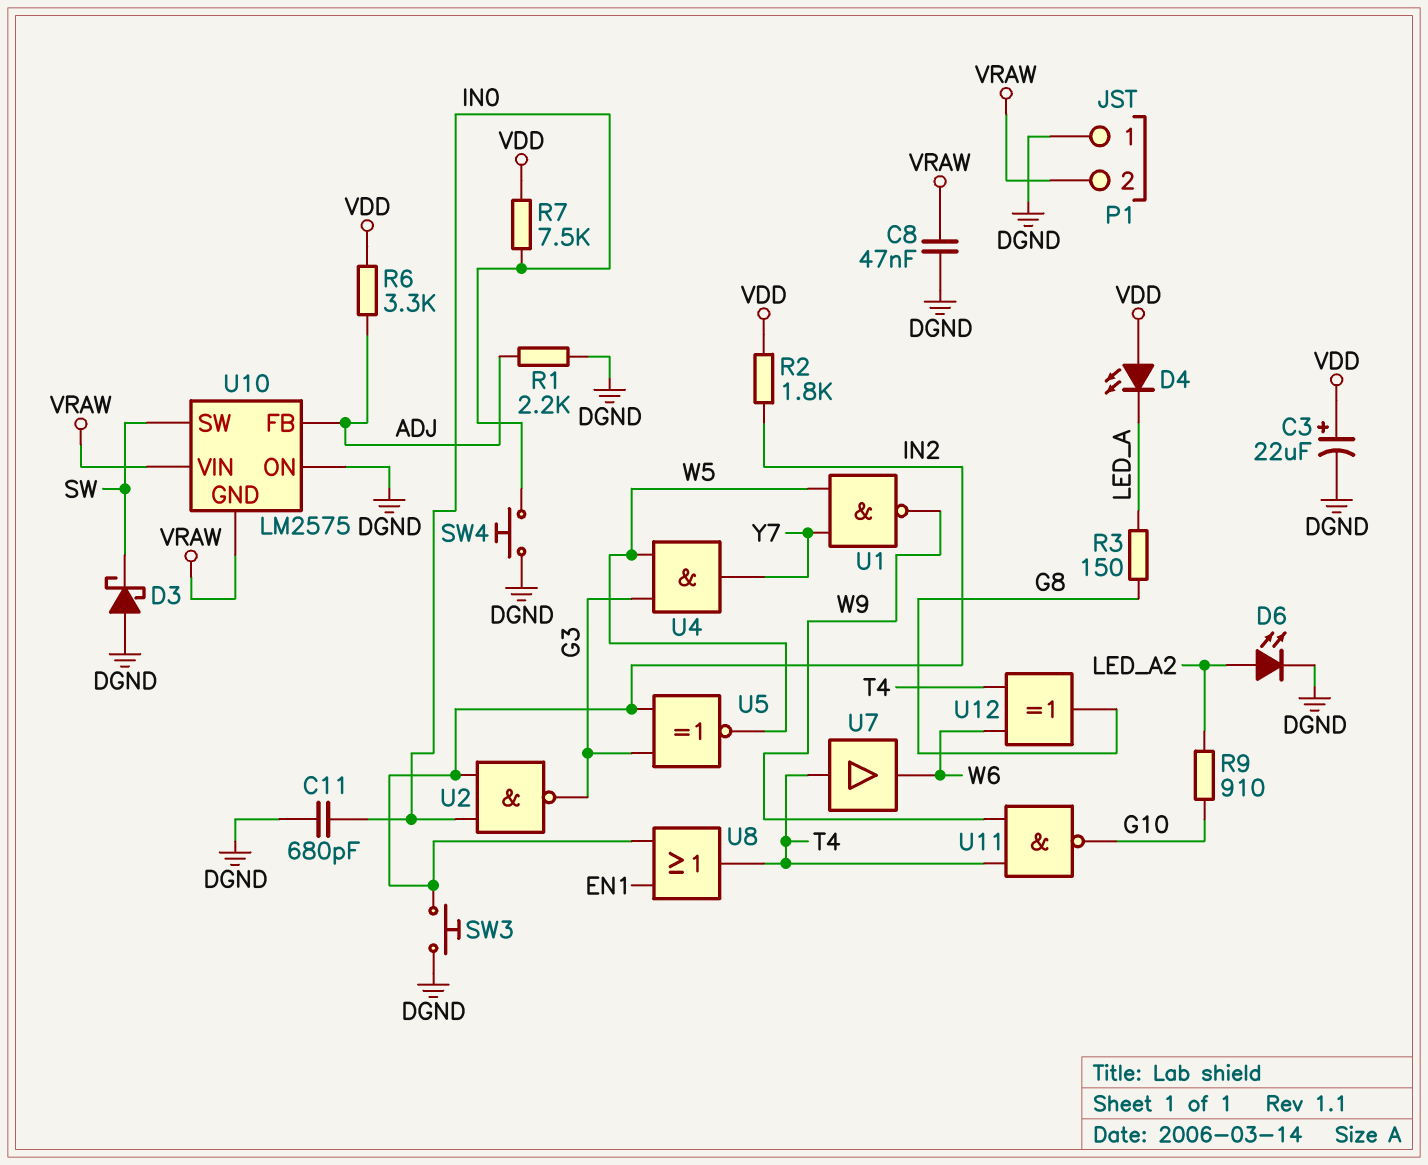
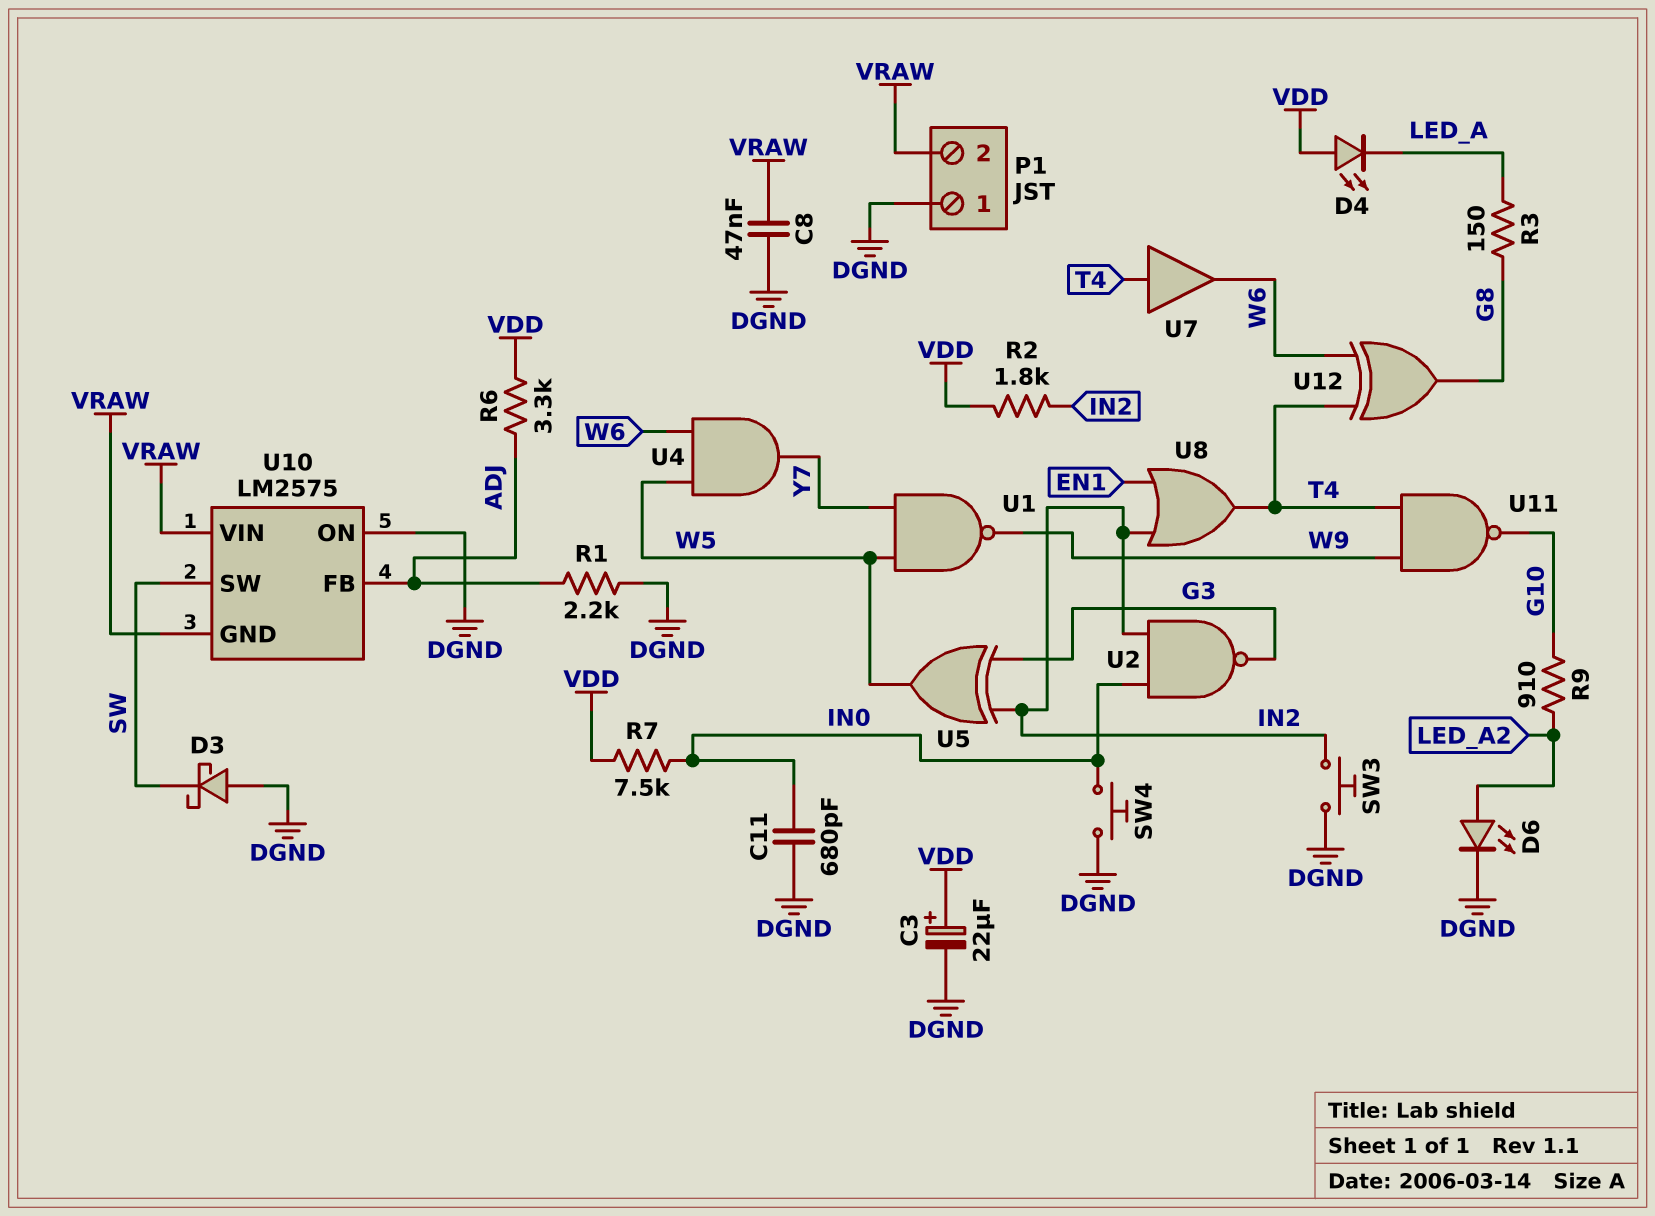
U4: AND (in G3, in W5, out Y7) -> AND (in W5, in W6, out Y7)
U5: XNOR (in G3, in IN2, out W5) -> XOR (in G3, in IN2, out W5)

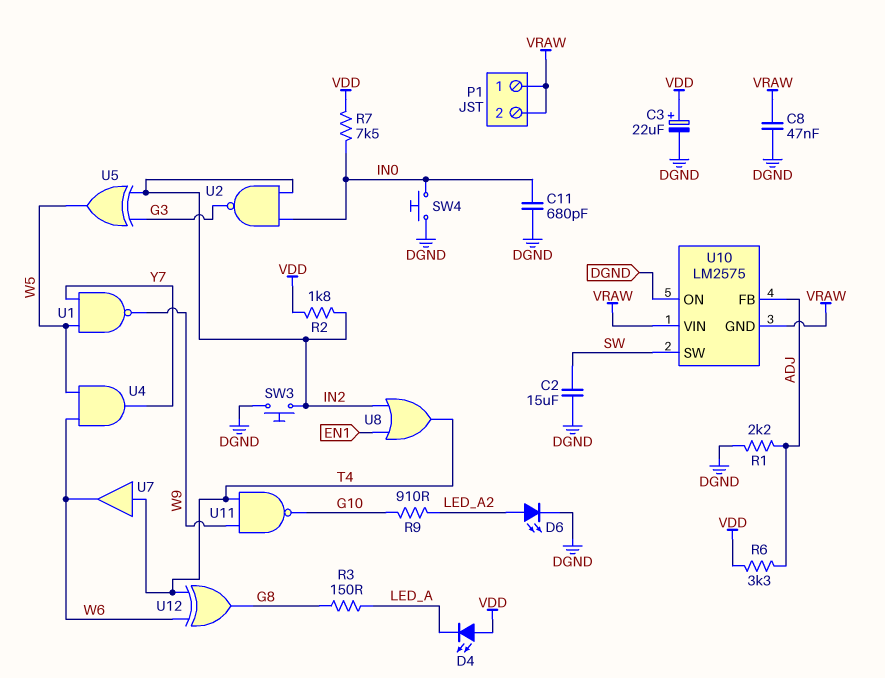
C2: none -> 15uF (DGND, SW)
D3: schottky (A DGND, K SW) -> none
P1 pin 1: DGND -> VRAW

